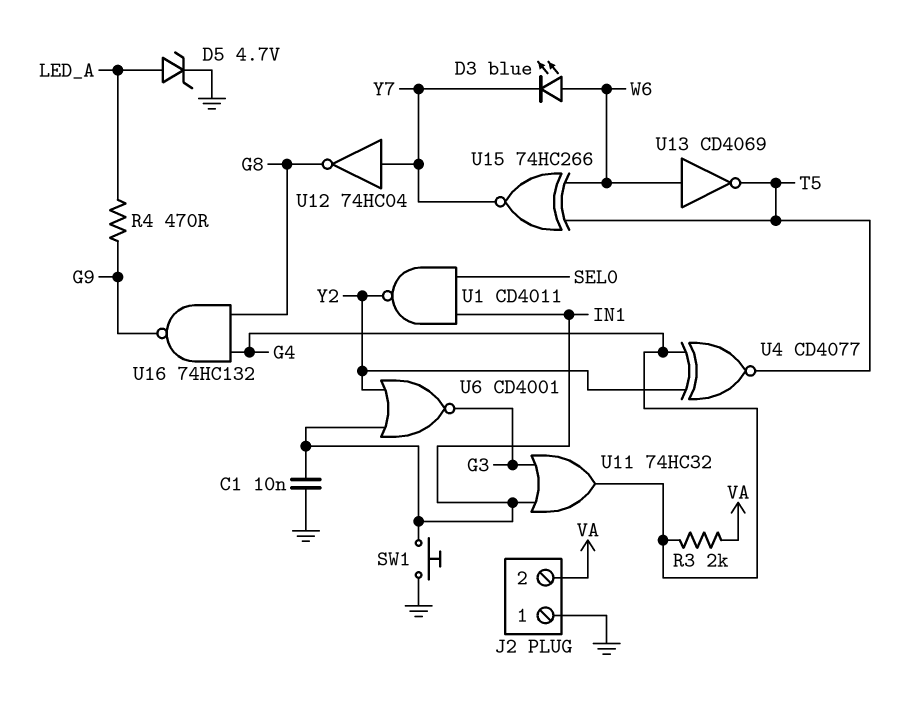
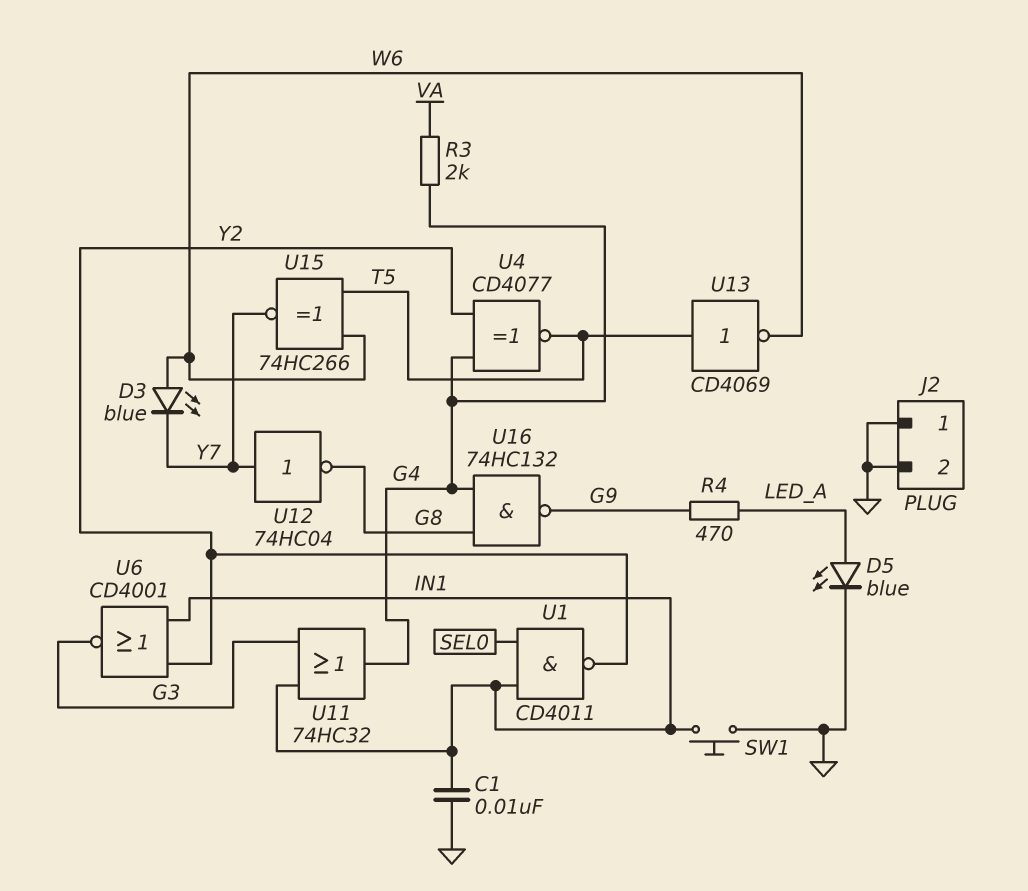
D5: zener 4.7V (A LED_A, K GND) -> LED blue (A LED_A, K GND)
J2 pin 2: VA -> GND
U13: NOT CD4069 (in W6, out T5) -> NOT CD4069 (in T5, out W6)

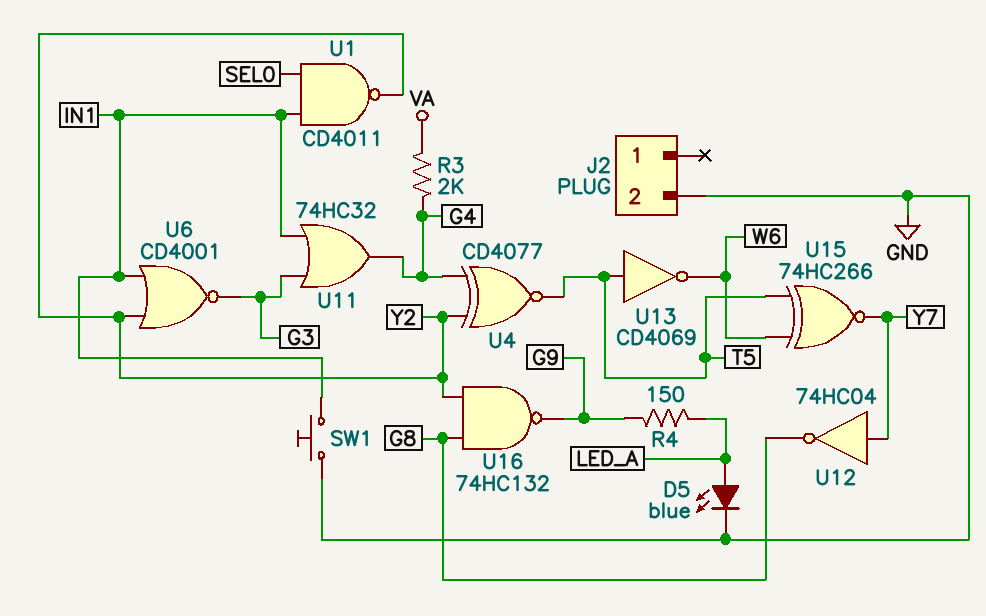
C1: 10nF (GND, IN1) -> none
D3: LED blue (A W6, K Y7) -> none
J2 pin 1: GND -> none
R4: 470 (G9, LED_A) -> 150 (G9, LED_A)
U16: NAND 74HC132 (in G4, in G8, out G9) -> NAND 74HC132 (in G8, in Y2, out G9)

